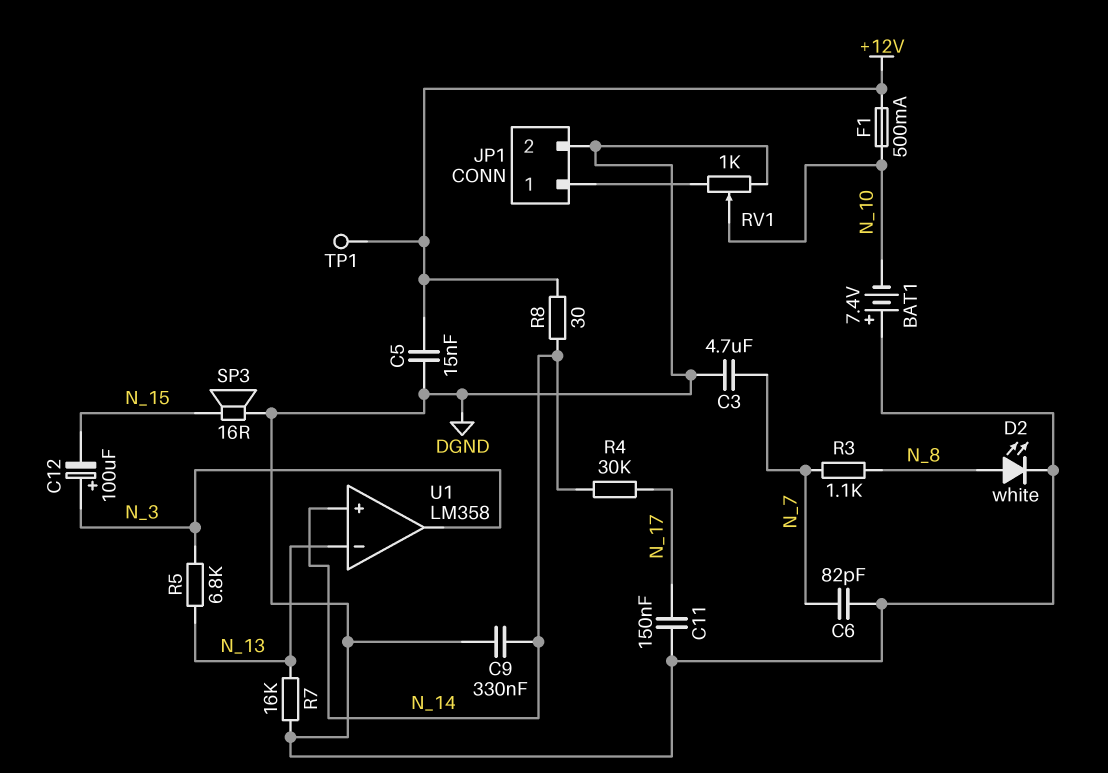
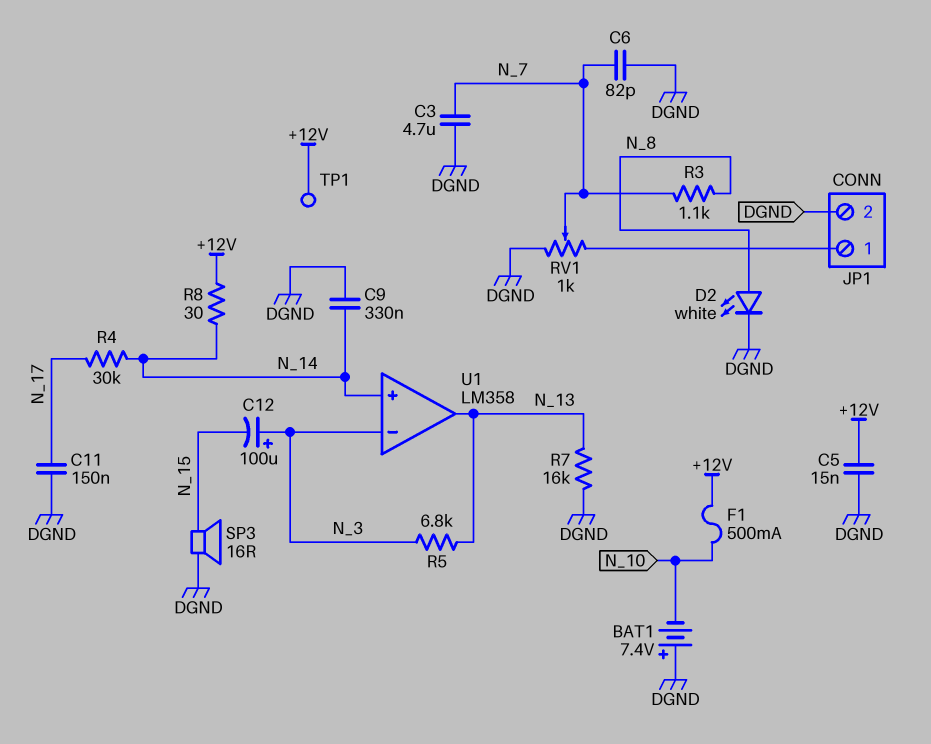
RV1: 1k (DGND, JP1/1, wiper N_10) -> 1k (DGND, JP1/1, wiper N_7)
U1 pin in-: N_13 -> N_3
U1 pin out: N_3 -> N_13

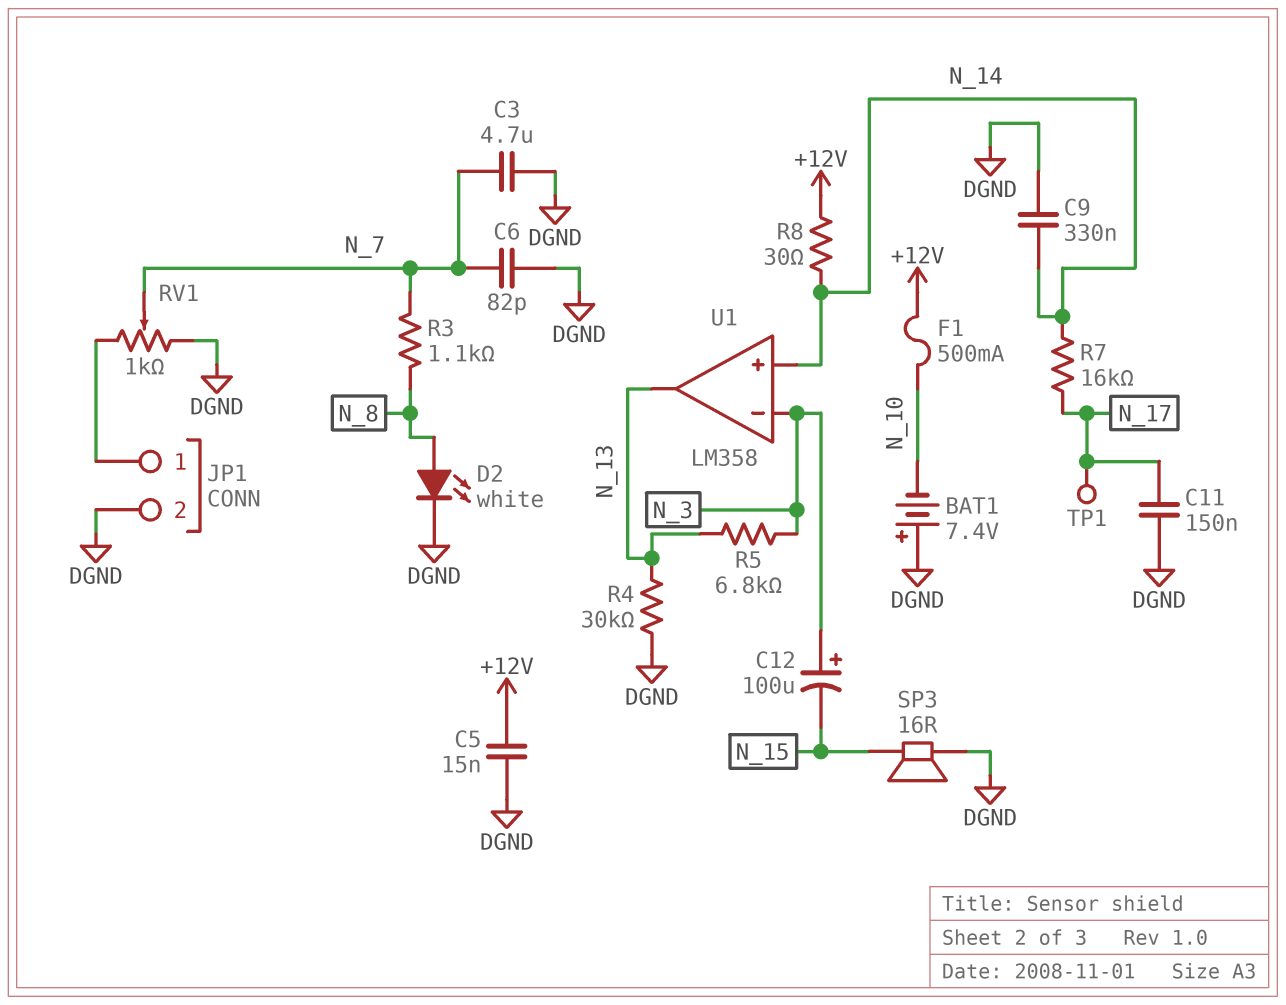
R4: 30k (N_14, N_17) -> 30k (DGND, N_13)
R7: 16k (DGND, N_13) -> 16k (N_14, N_17)
TP1: test point (+12V) -> test point (N_17)

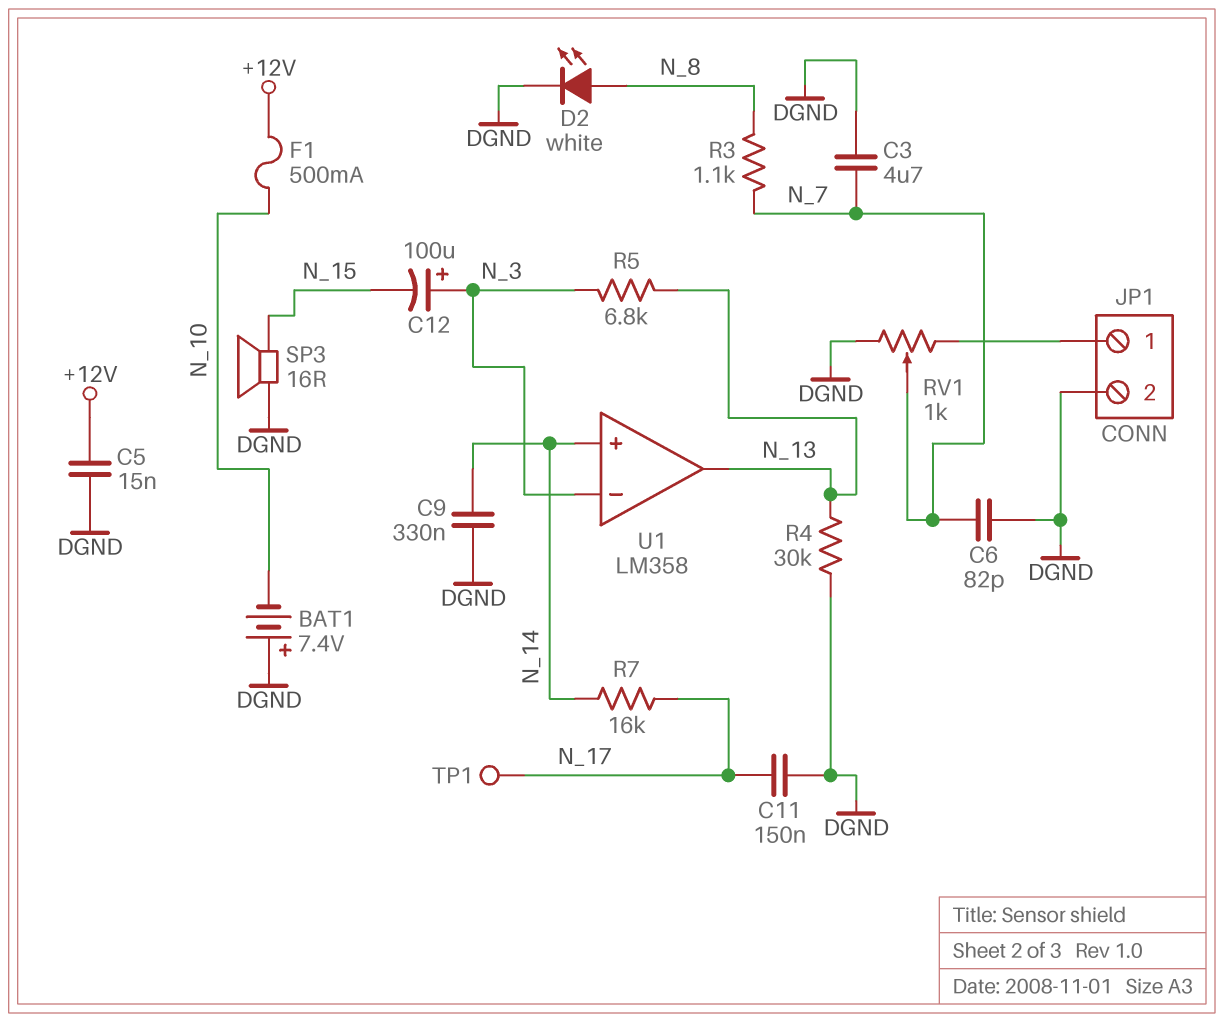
R8: 30 (+12V, N_14) -> none

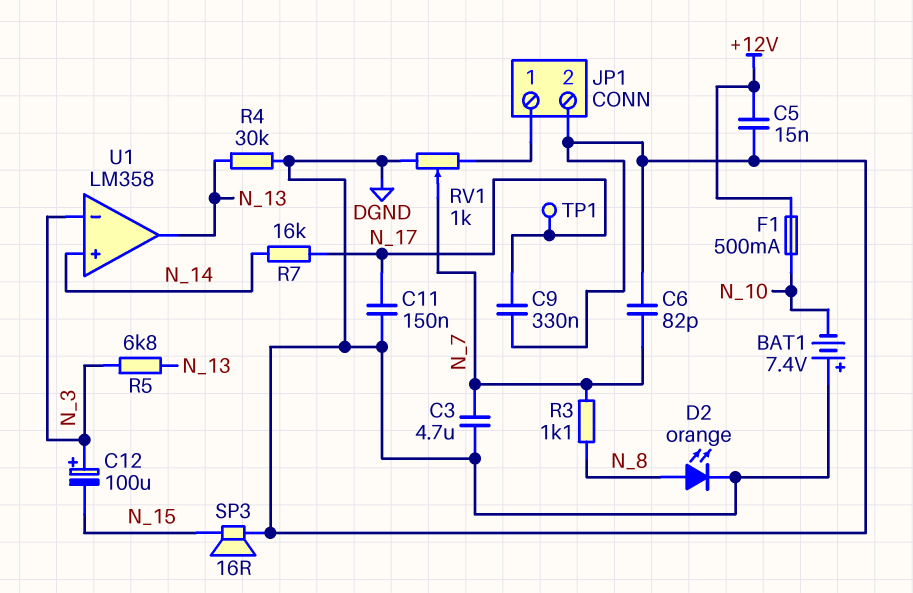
C9: 330nF (DGND, N_14) -> 330nF (DGND, N_17)
D2: LED white (A N_8, K DGND) -> LED orange (A N_8, K DGND)

